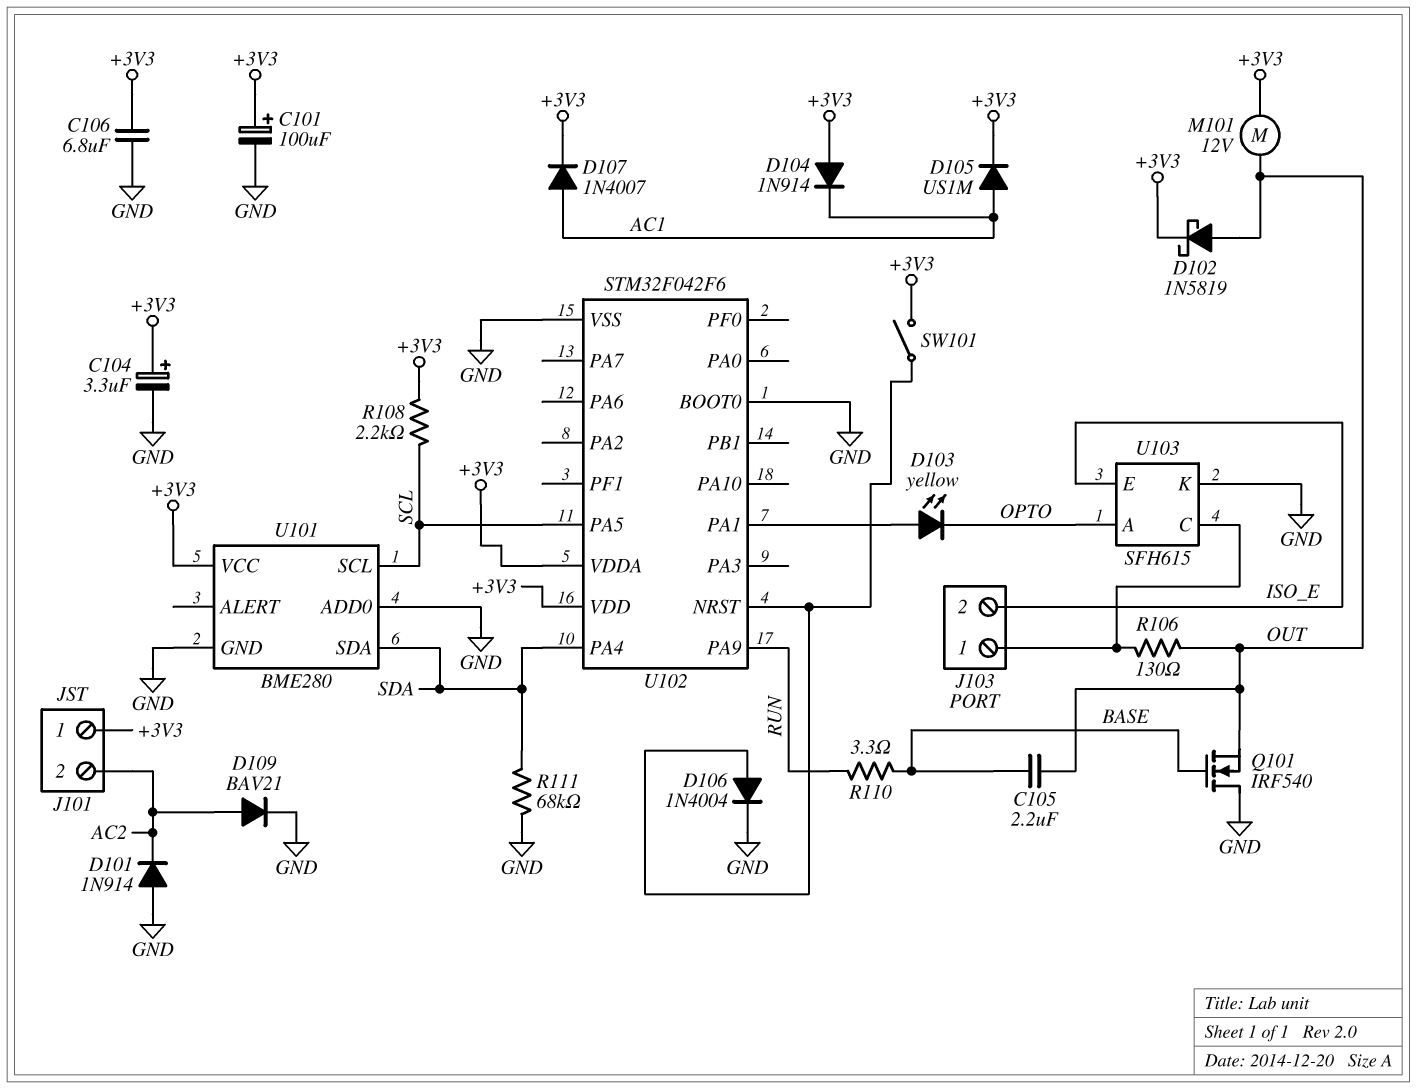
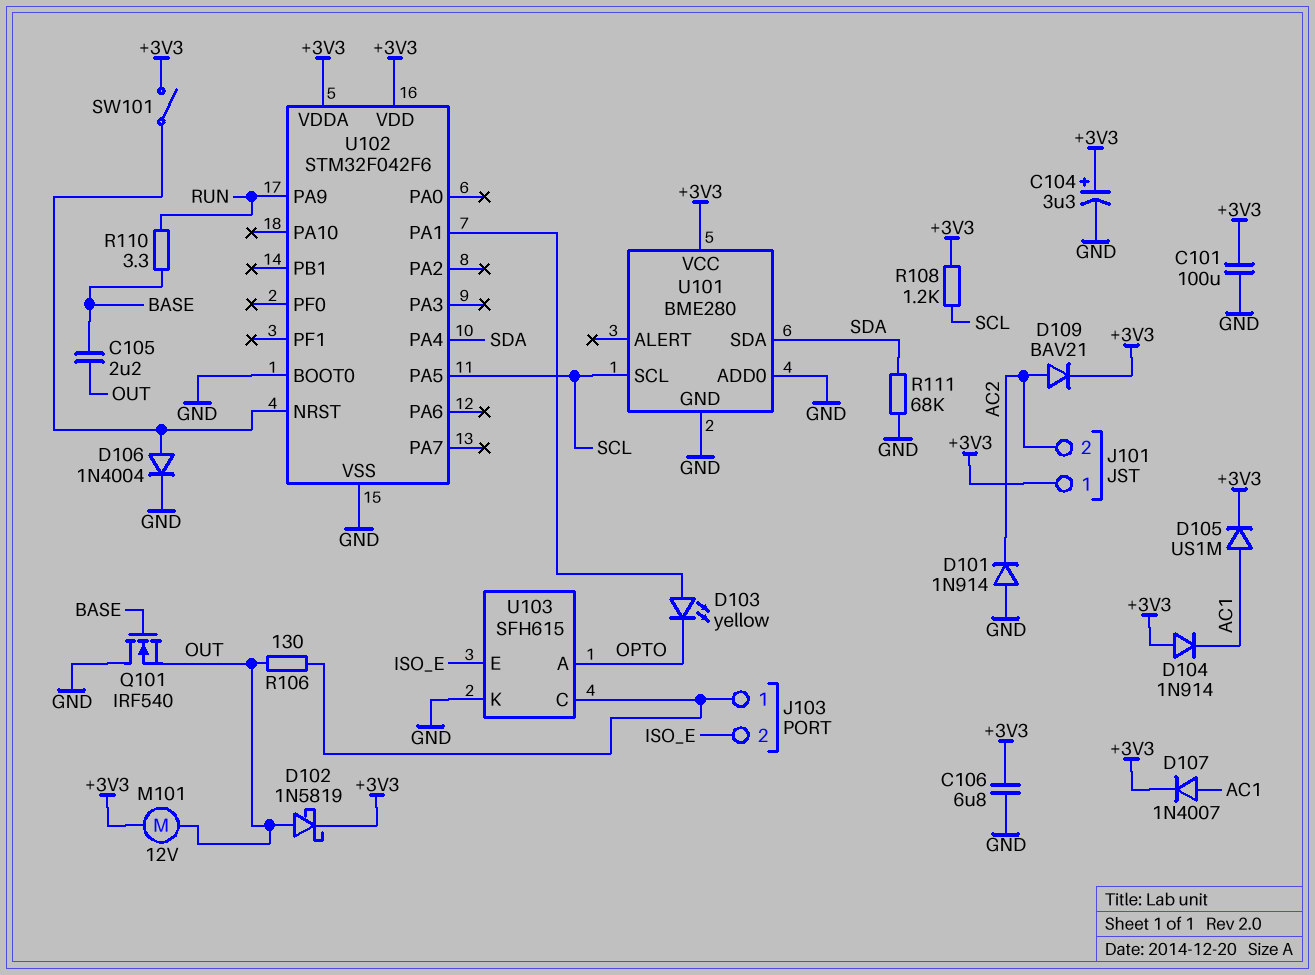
C101: 100uF (plus +3V3, minus GND) -> 100uF (+3V3, GND)
D109: diode BAV21 (A AC2, K GND) -> diode BAV21 (A AC2, K +3V3)
R108: 2.2k (+3V3, SCL) -> 1.2k (+3V3, SCL)

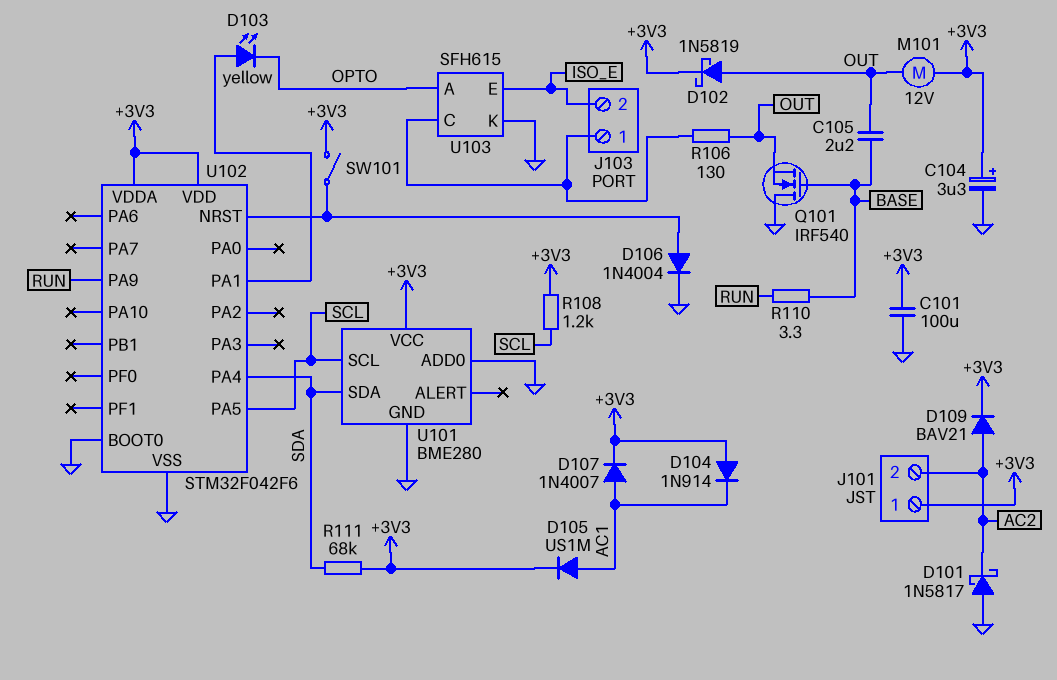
C106: 6.8uF (+3V3, GND) -> none
D101: diode 1N914 (A GND, K AC2) -> schottky 1N5817 (A GND, K AC2)
R111: 68k (GND, SDA) -> 68k (+3V3, SDA)

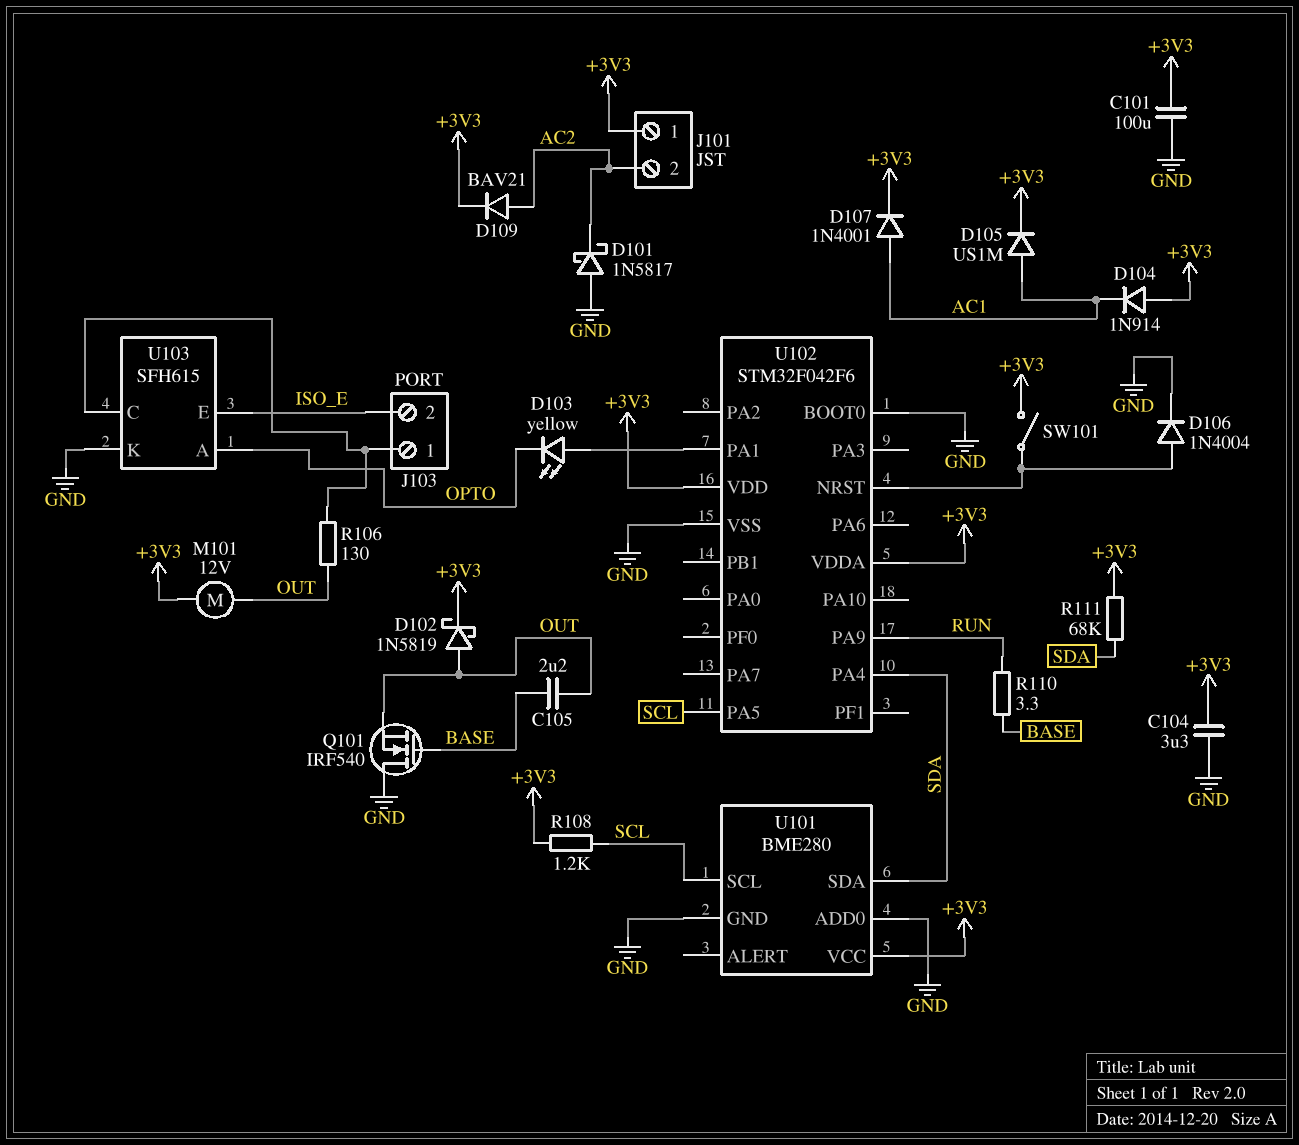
C104: 3.3uF (plus +3V3, minus GND) -> 3.3uF (+3V3, GND)
D107: diode 1N4007 (A AC1, K +3V3) -> diode 1N4001 (A AC1, K +3V3)

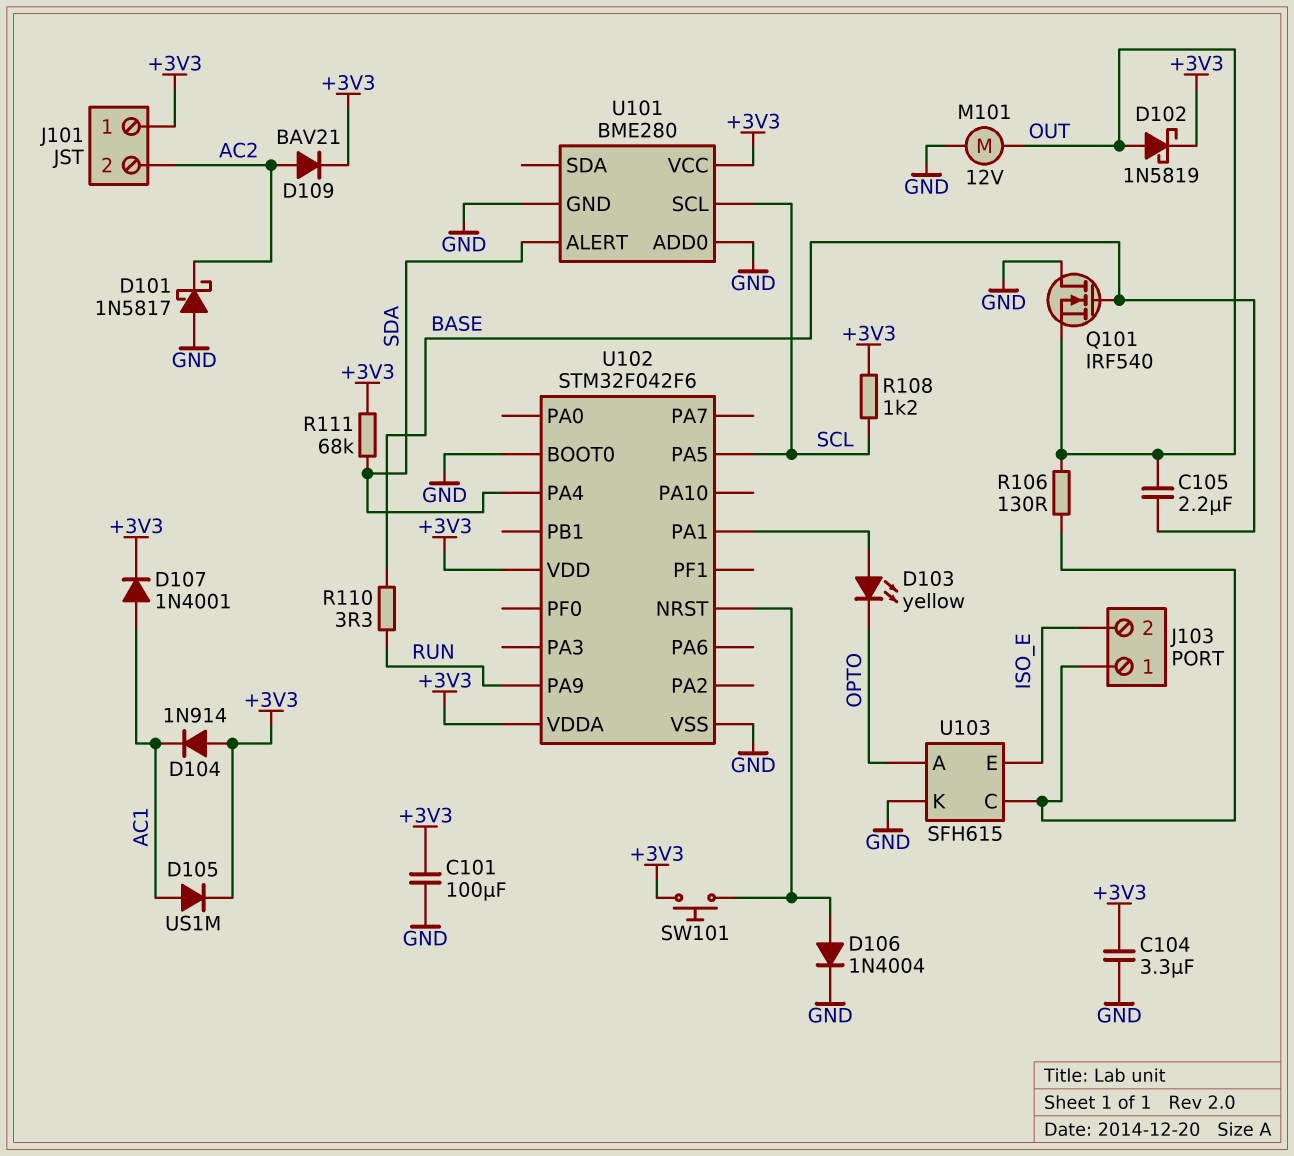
M101: motor 12V (+3V3, OUT) -> motor 12V (GND, OUT)
SW101: switch (+3V3, U102/NRST) -> button (+3V3, U102/NRST)
U101 pin ALERT: none -> SDA
U101 pin SDA: SDA -> none

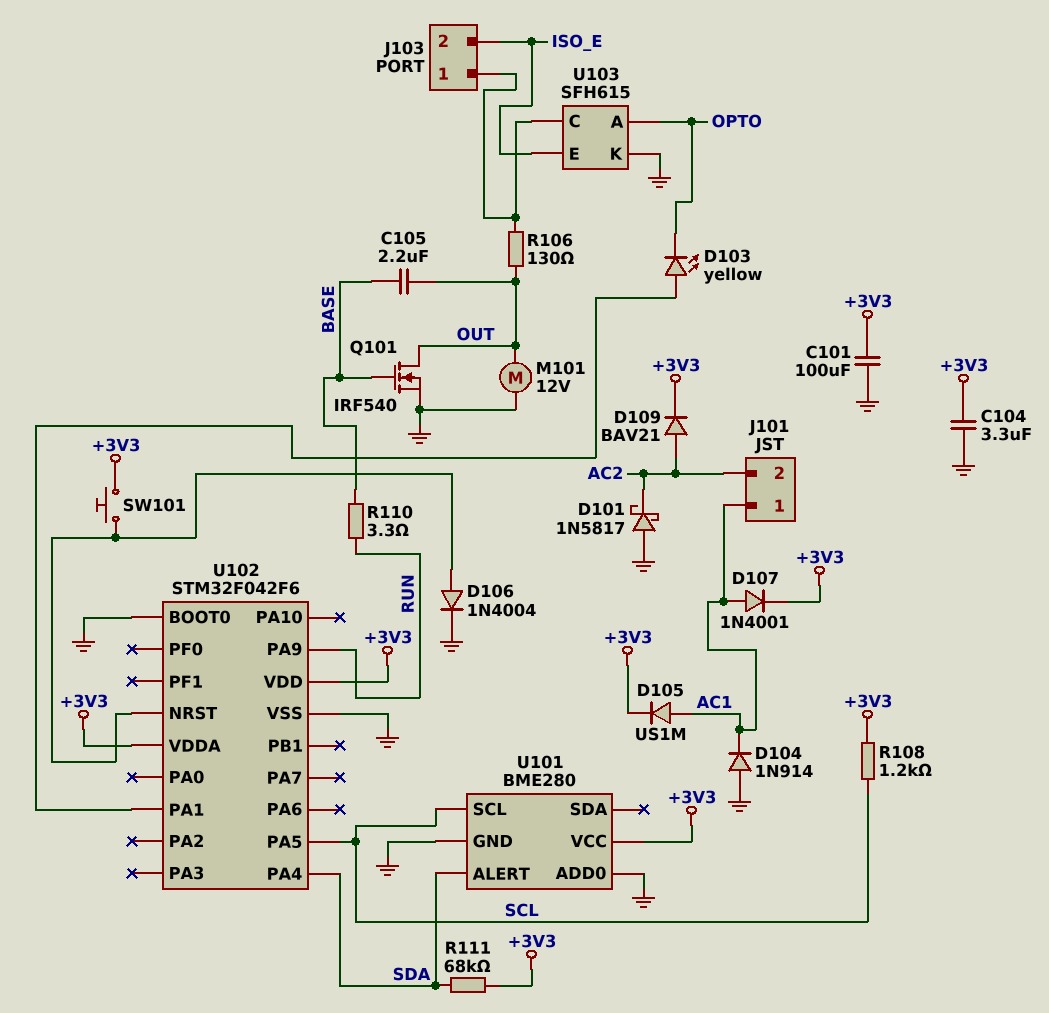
D102: schottky 1N5819 (A OUT, K +3V3) -> none
D104: diode 1N914 (A +3V3, K AC1) -> diode 1N914 (A GND, K AC1)
J101 pin 1: +3V3 -> AC1
Q101: NMOS IRF540 (G BASE, D GND, S OUT) -> NMOS IRF540 (G BASE, D OUT, S GND)

